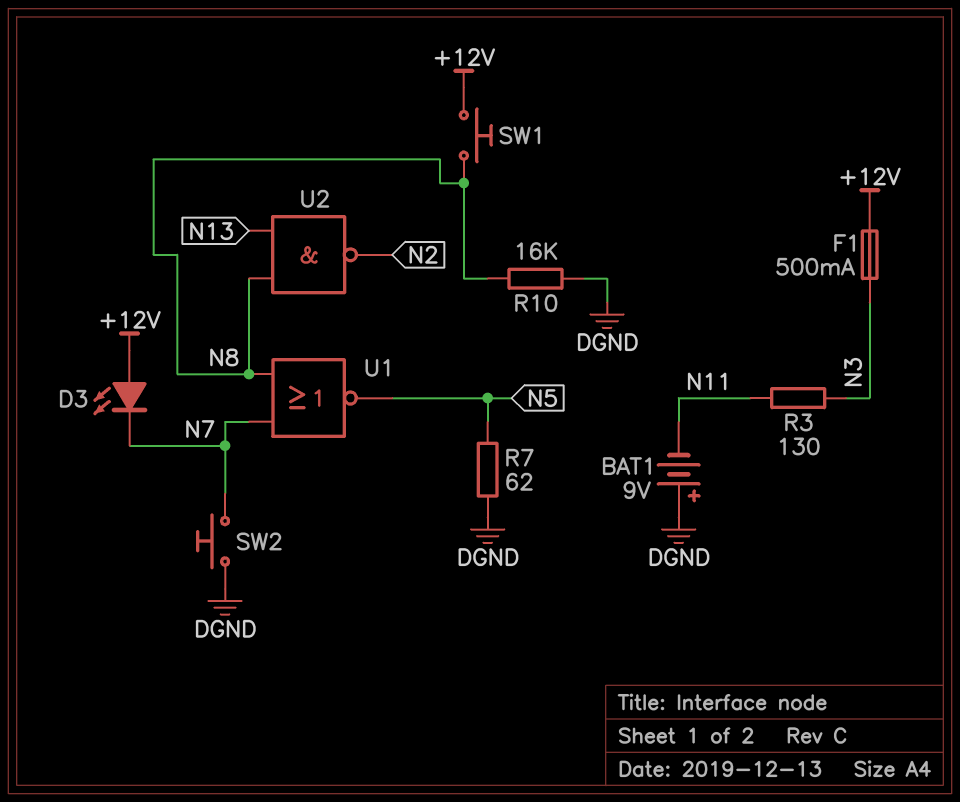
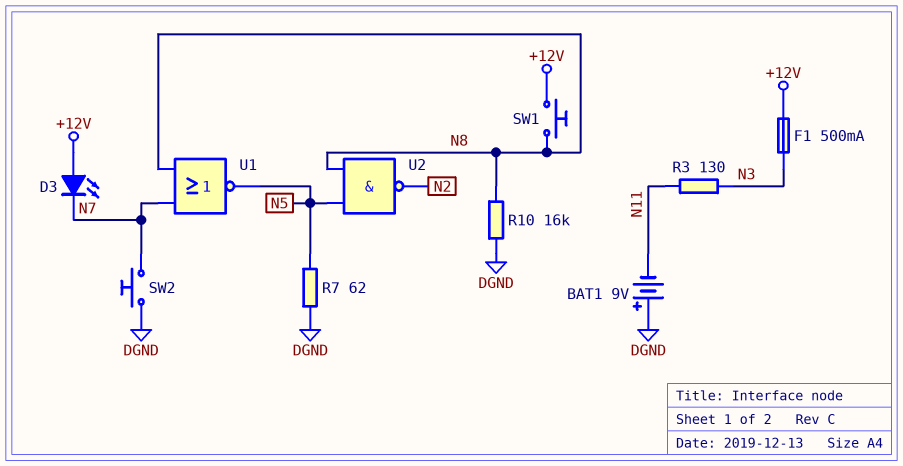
U2: NAND (in N8, in N13, out N2) -> NAND (in N5, in N8, out N2)

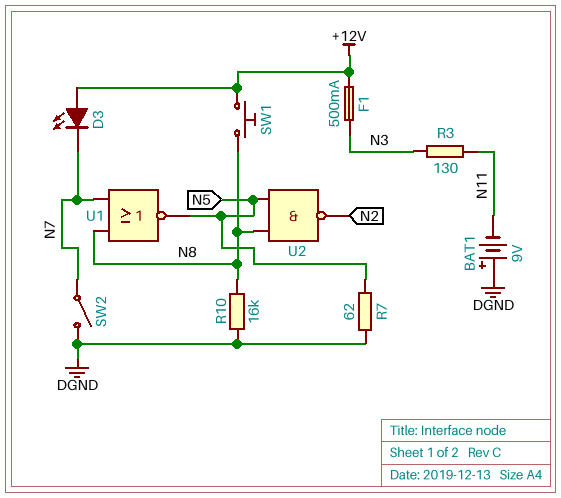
SW2: button (DGND, N7) -> switch (DGND, N7)

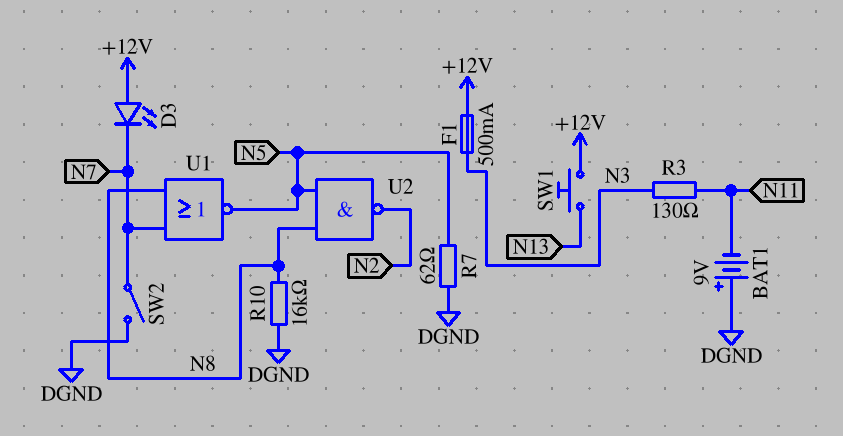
SW1: button (+12V, N8) -> button (+12V, N13)

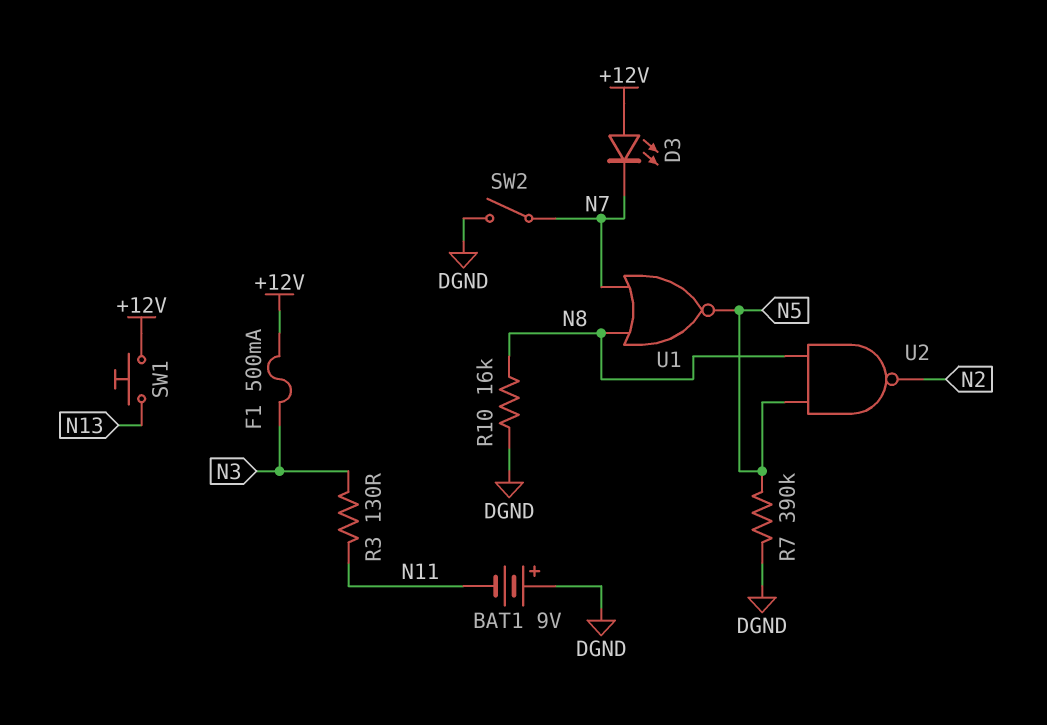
R7: 62 (DGND, N5) -> 390k (DGND, N5)

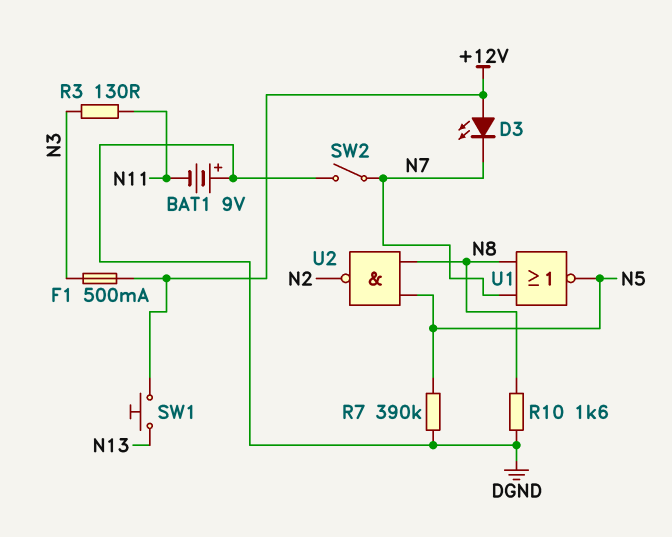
R10: 16k (DGND, N8) -> 1.6k (DGND, N8)

